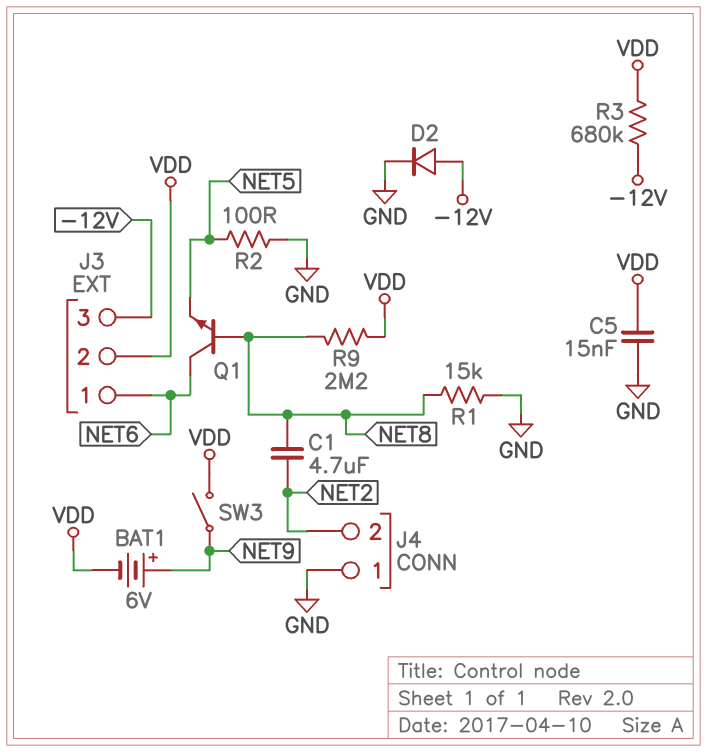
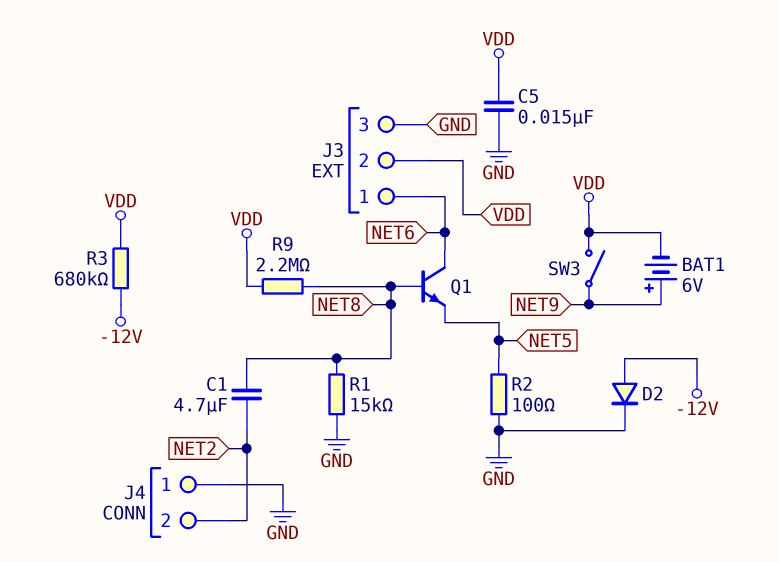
J3 pin 3: -12V -> GND

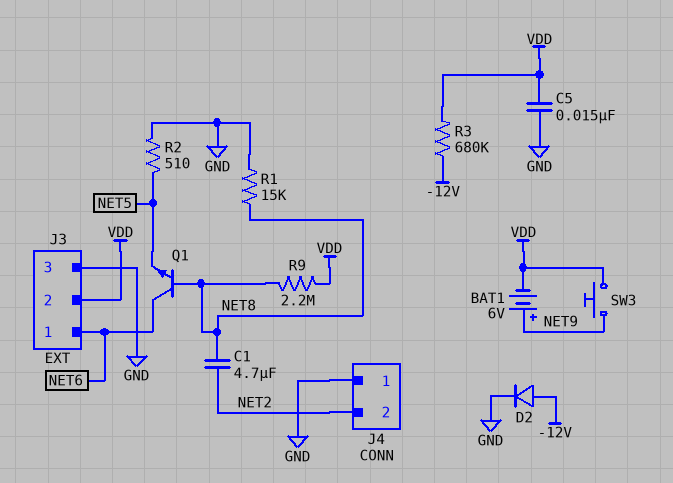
R2: 100 (GND, NET5) -> 510 (GND, NET5)
SW3: switch (NET9, VDD) -> button (NET9, VDD)

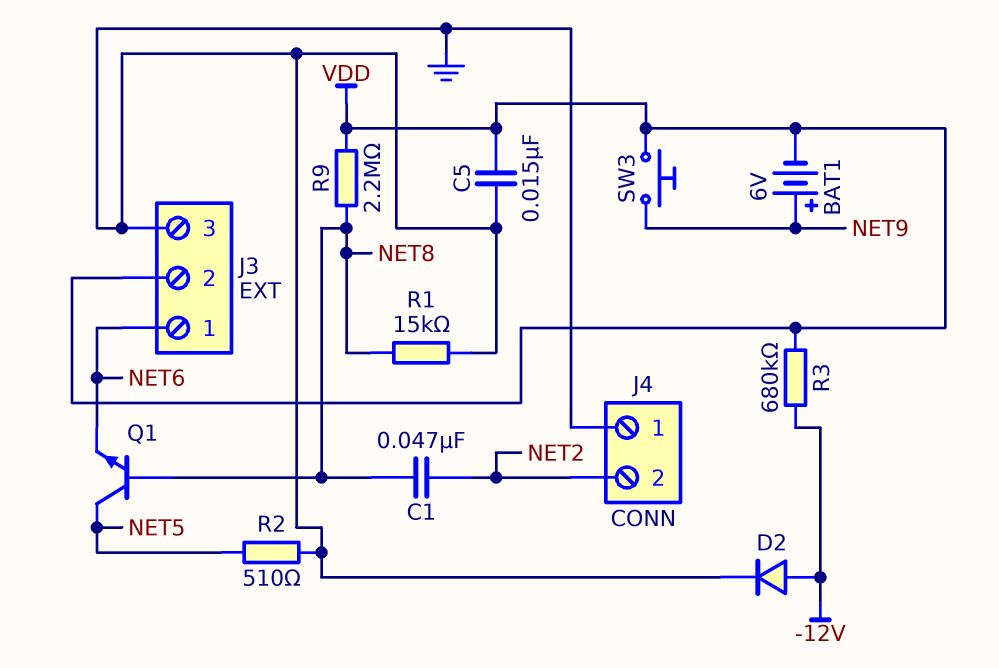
C1: 4.7uF (NET2, NET8) -> 47nF (NET2, NET8)
Q1: NPN (B NET8, C NET6, E NET5) -> NPN (B NET8, C NET5, E NET6)

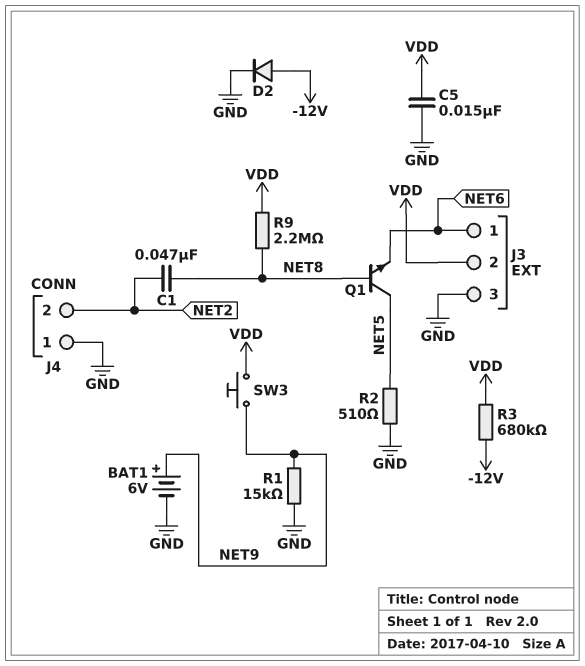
BAT1: 6V (plus NET9, minus VDD) -> 6V (plus NET9, minus GND)
R1: 15k (GND, NET8) -> 15k (GND, NET9)

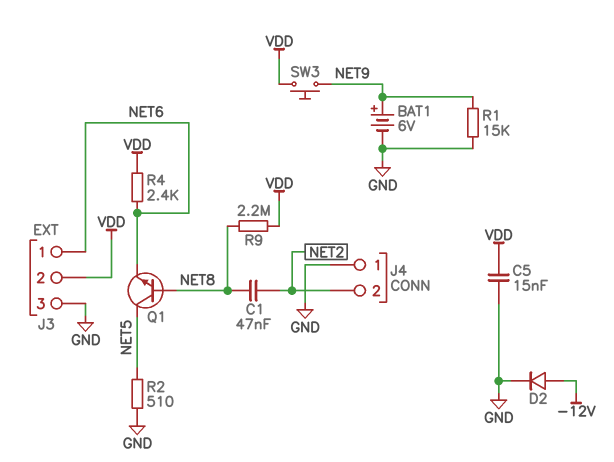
R3: 680k (-12V, VDD) -> none
R4: none -> 2.4k (NET6, VDD)

